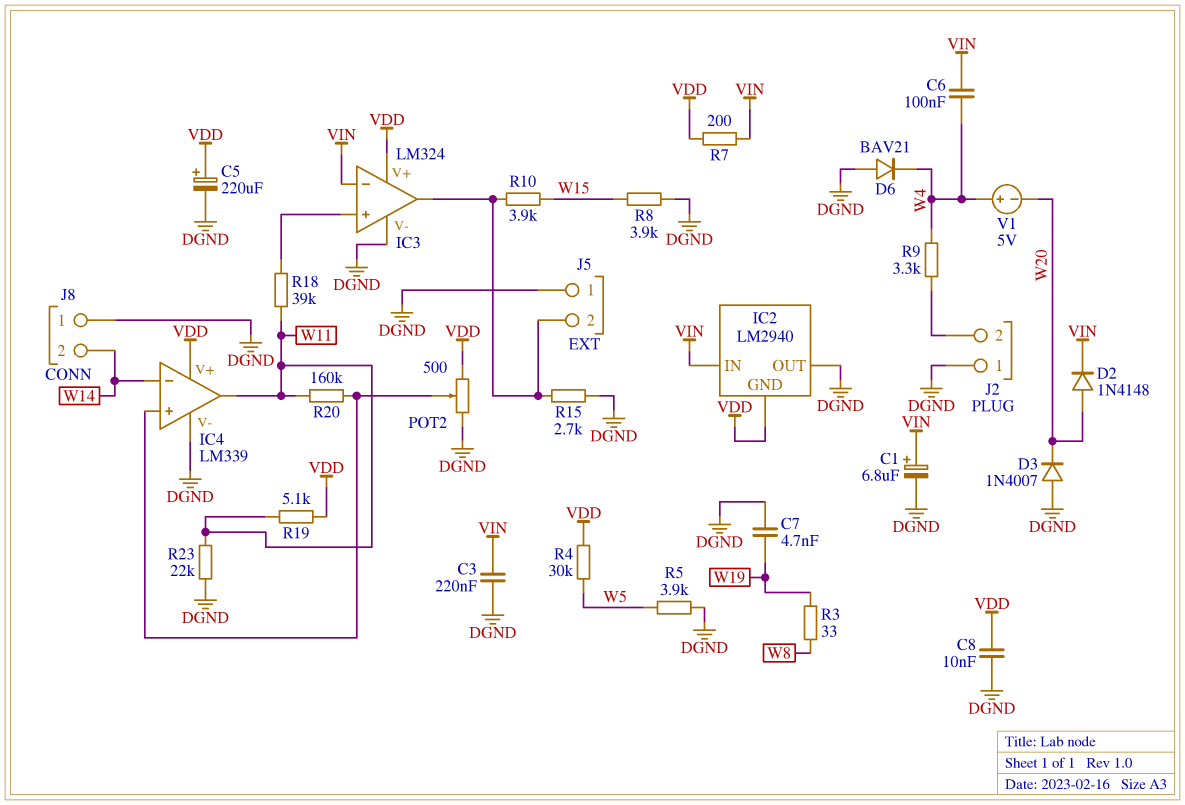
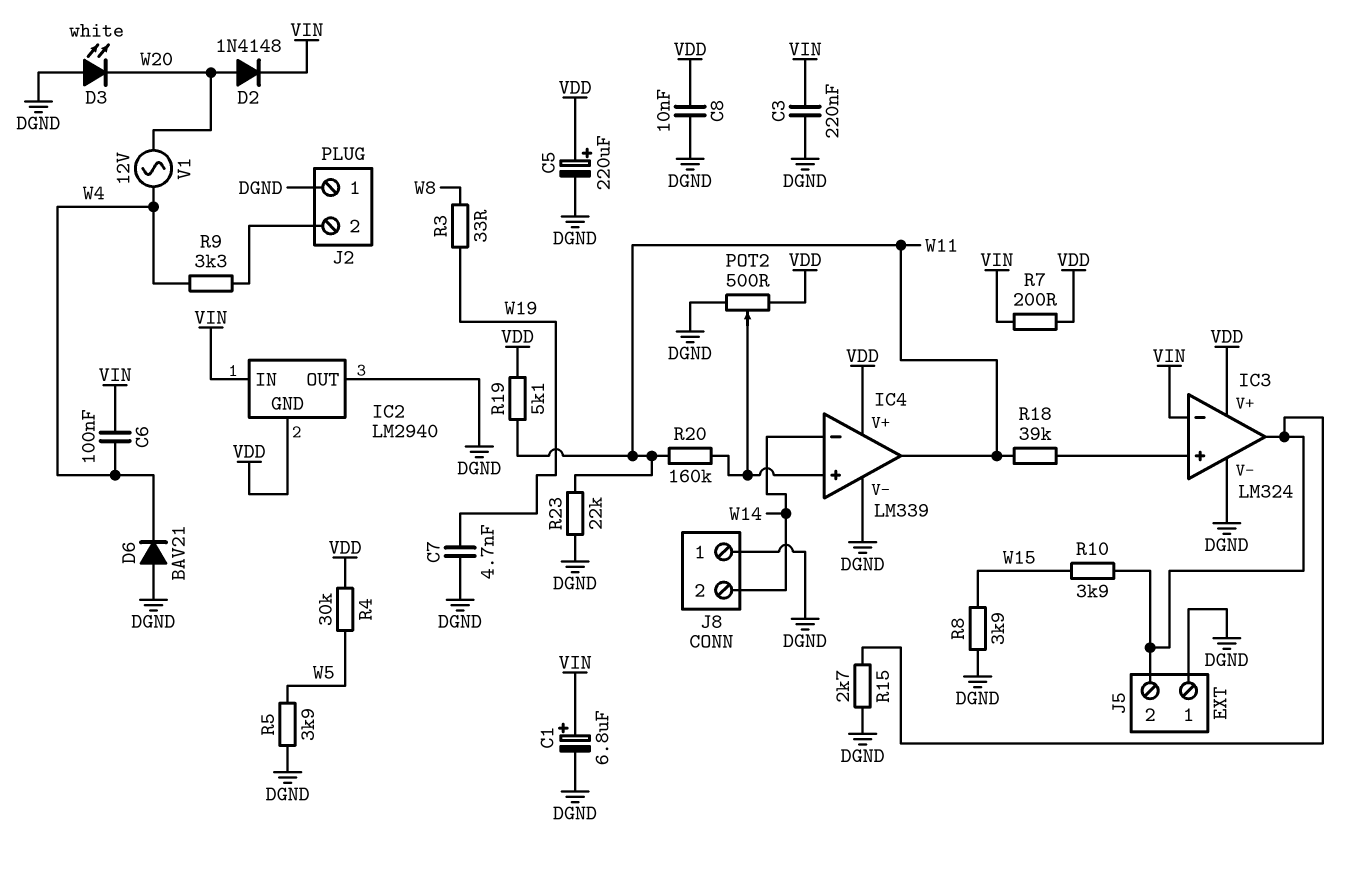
D3: diode 1N4007 (A DGND, K W20) -> LED white (A DGND, K W20)
V1: 5V (plus W4, minus W20) -> AC 12V (W4, W20)

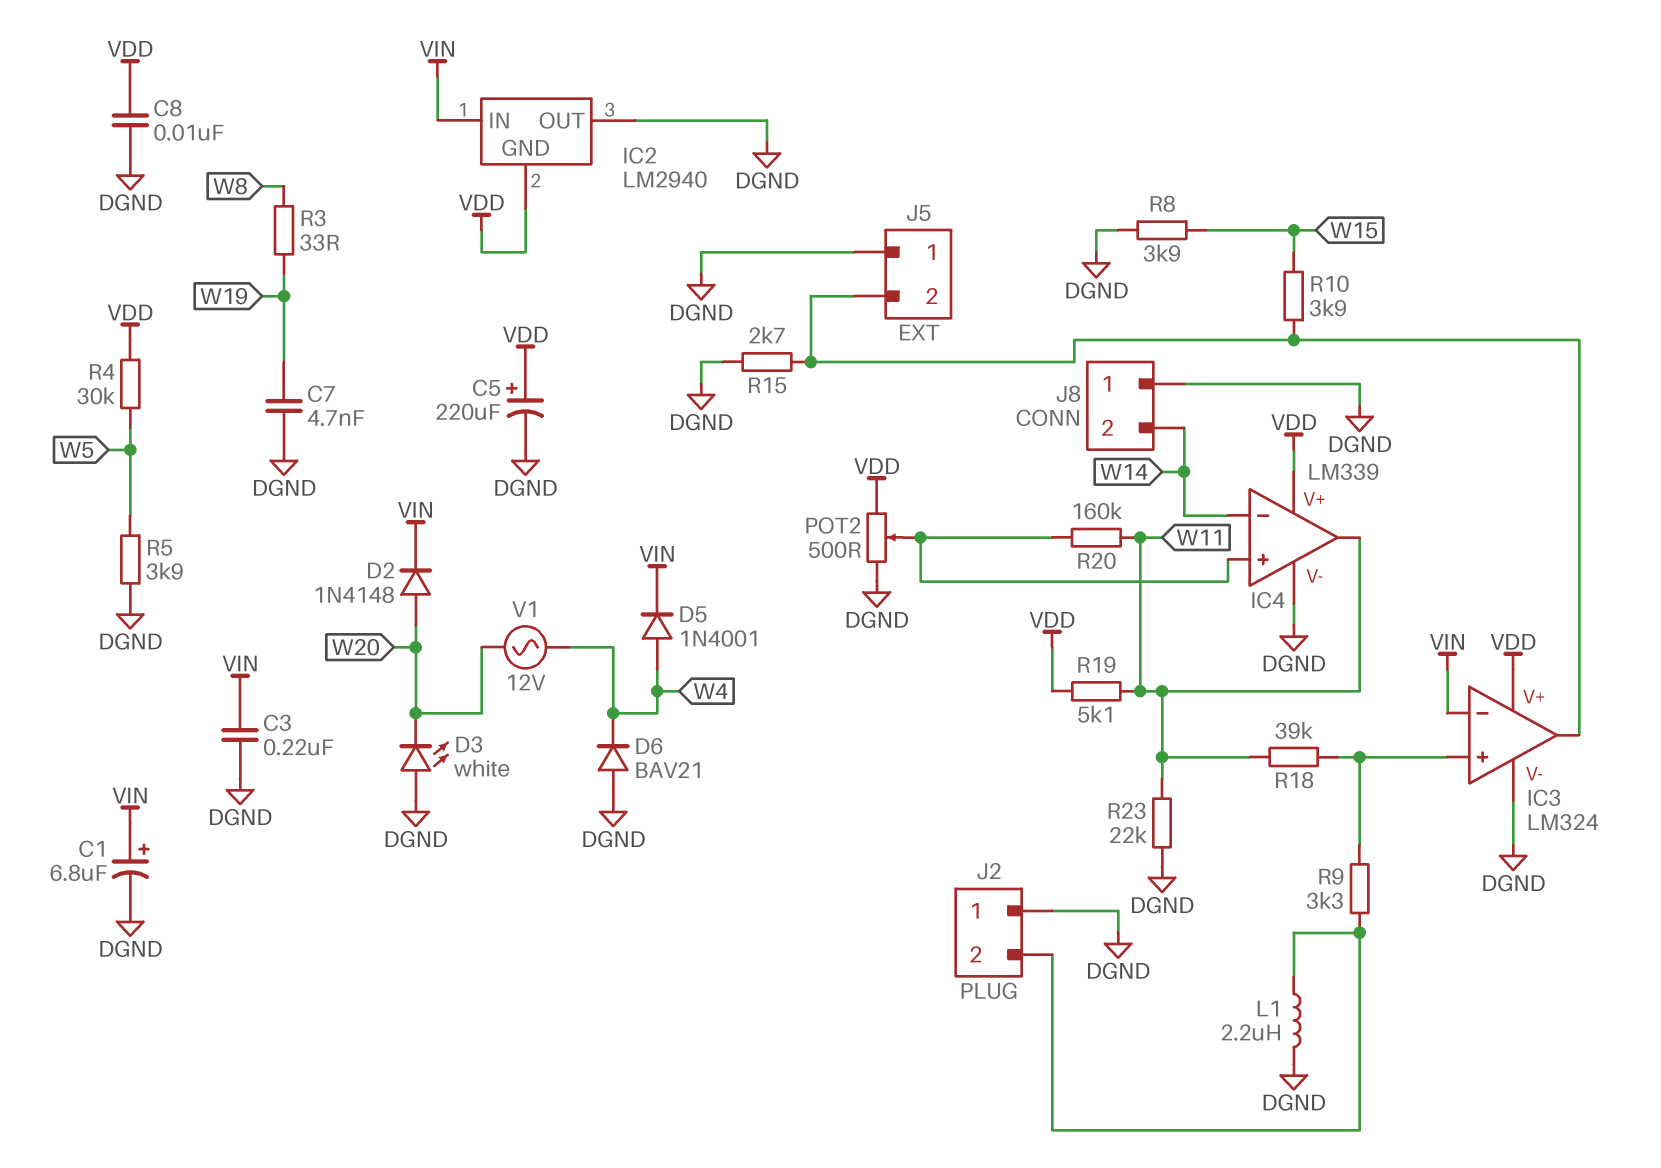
C6: 100nF (VIN, W4) -> none
D5: none -> diode 1N4001 (A W4, K VIN)
L1: none -> 2.2uH (DGND, J2/2)
R7: 200 (VDD, VIN) -> none
R9: 3.3k (J2/2, W4) -> 3.3k (IC3/in+, J2/2)

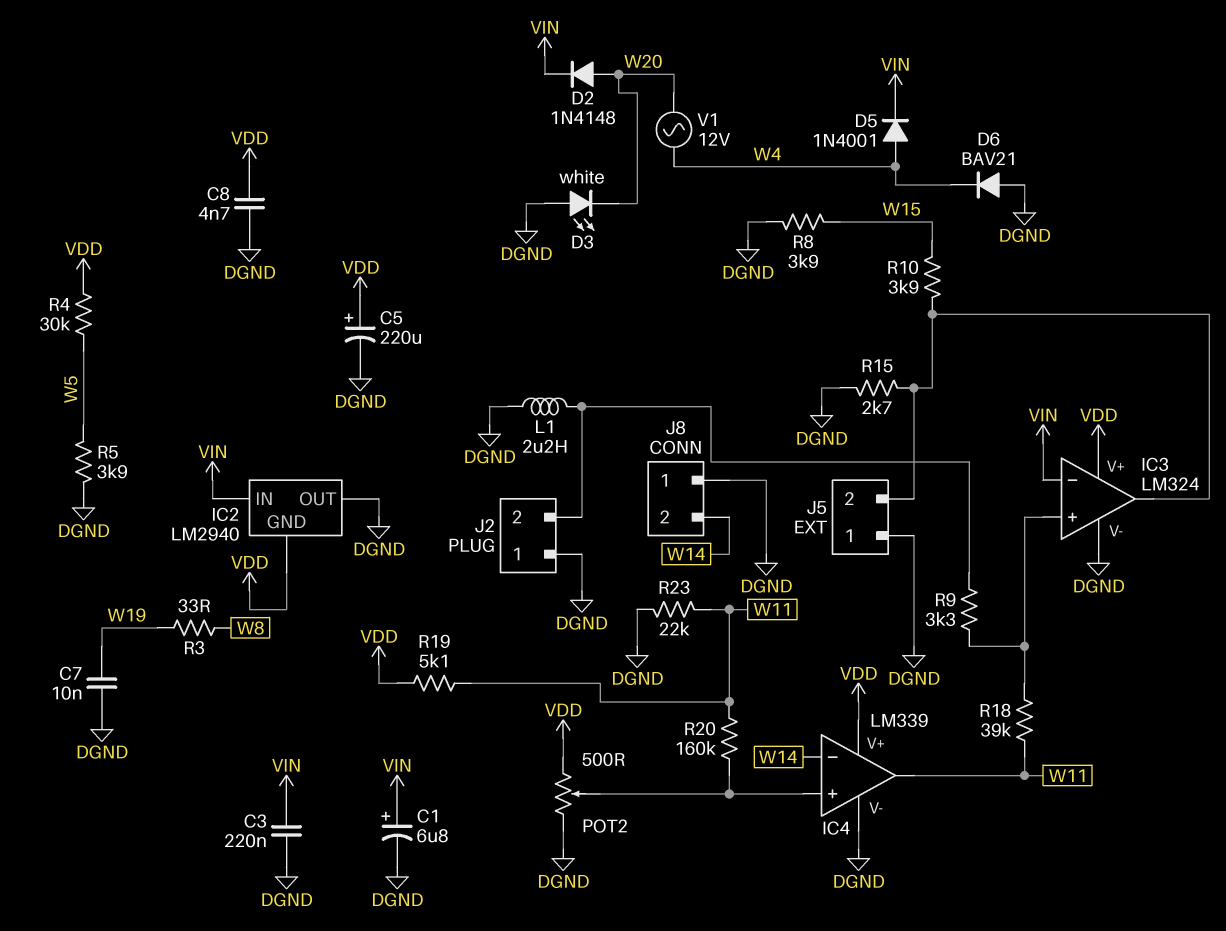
C7: 4.7nF (DGND, W19) -> 10nF (DGND, W19)
C8: 10nF (DGND, VDD) -> 4.7nF (DGND, VDD)

